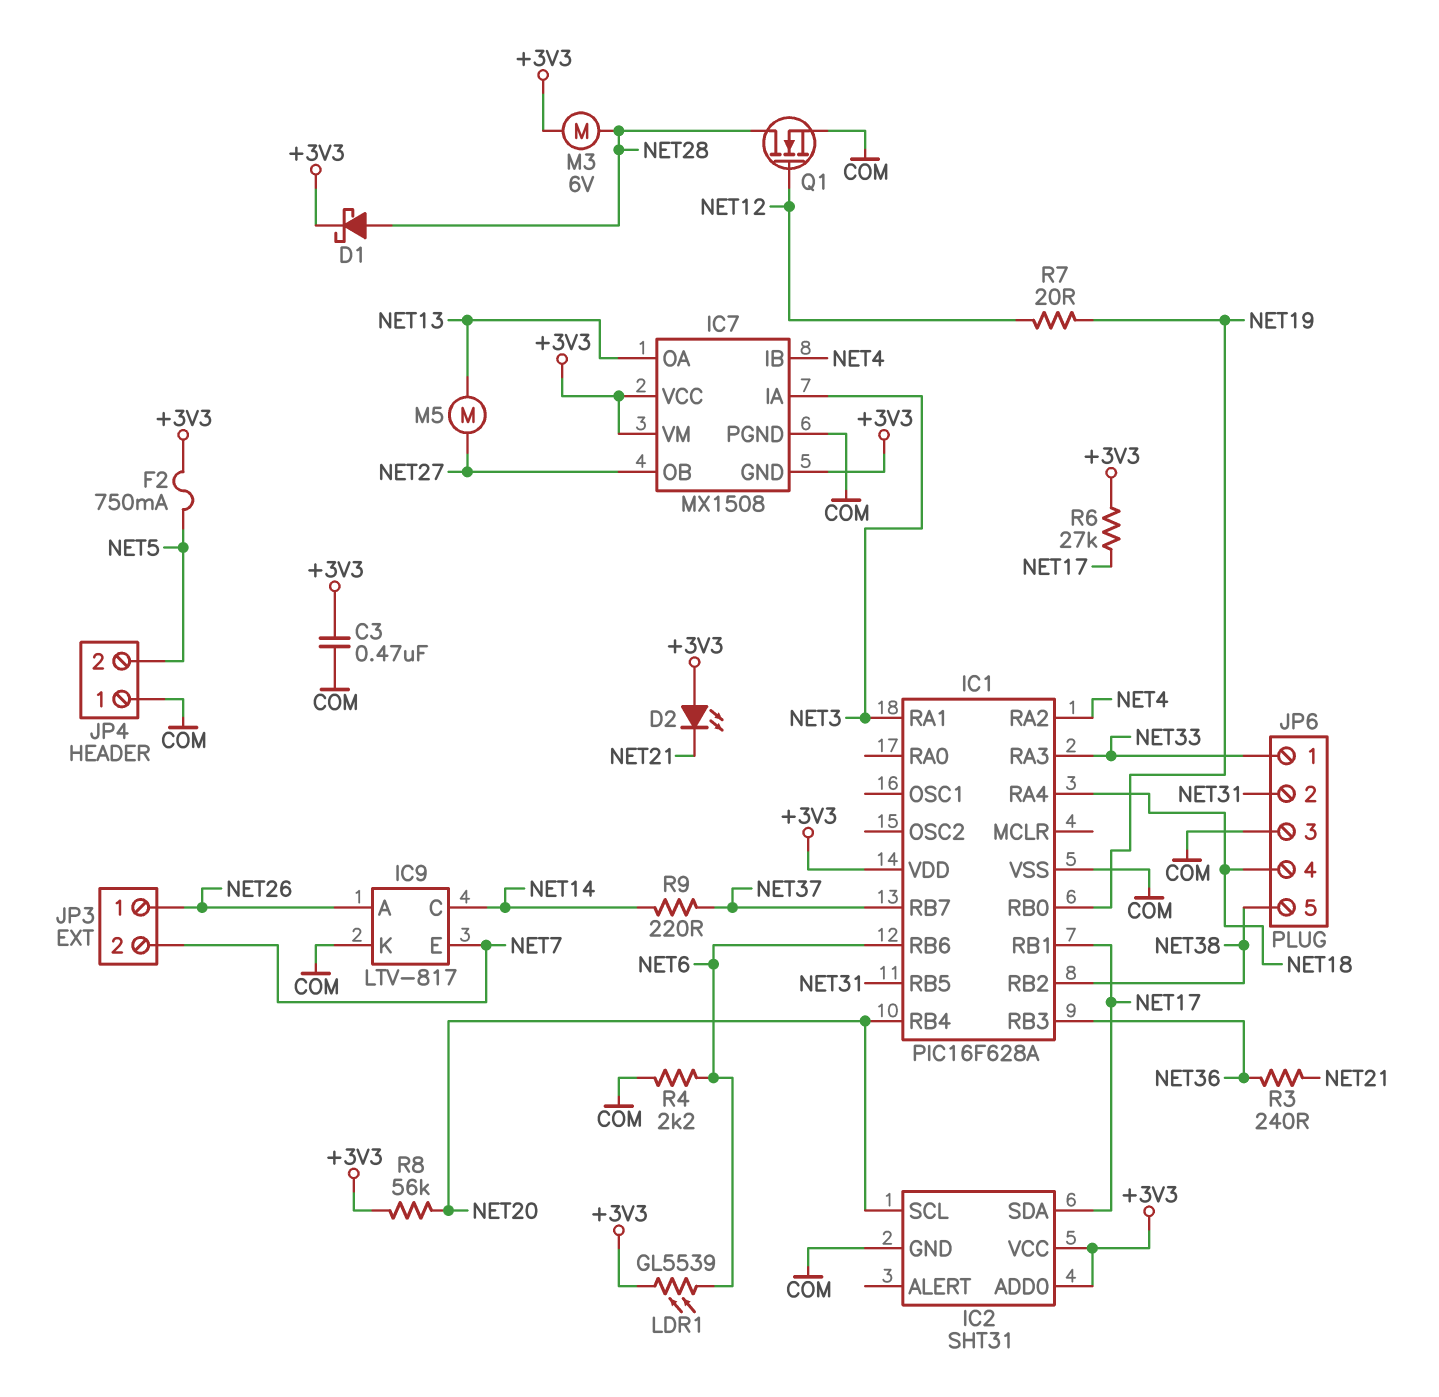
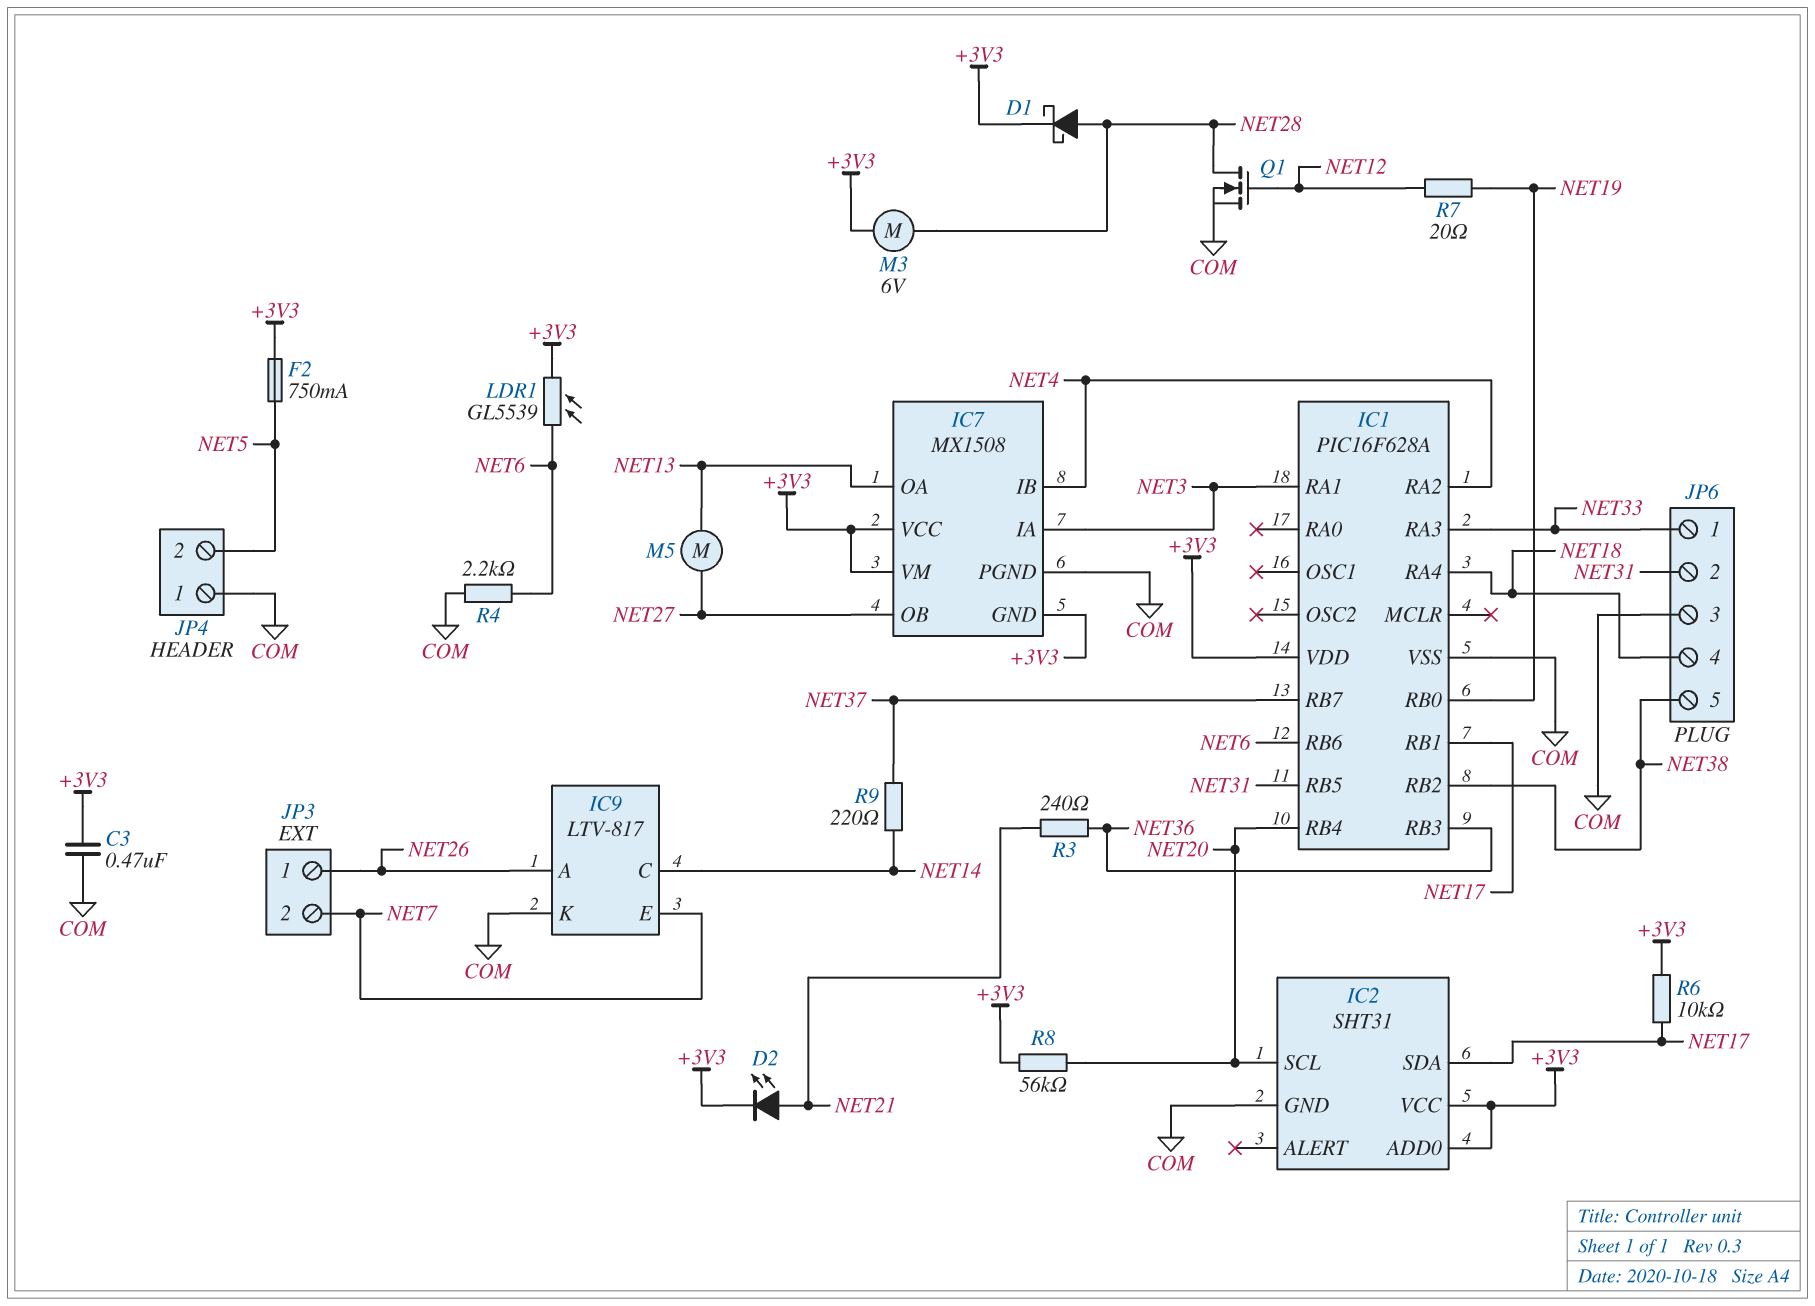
D2: LED (A +3V3, K NET21) -> LED (A NET21, K +3V3)
R6: 27k (+3V3, NET17) -> 10k (+3V3, NET17)

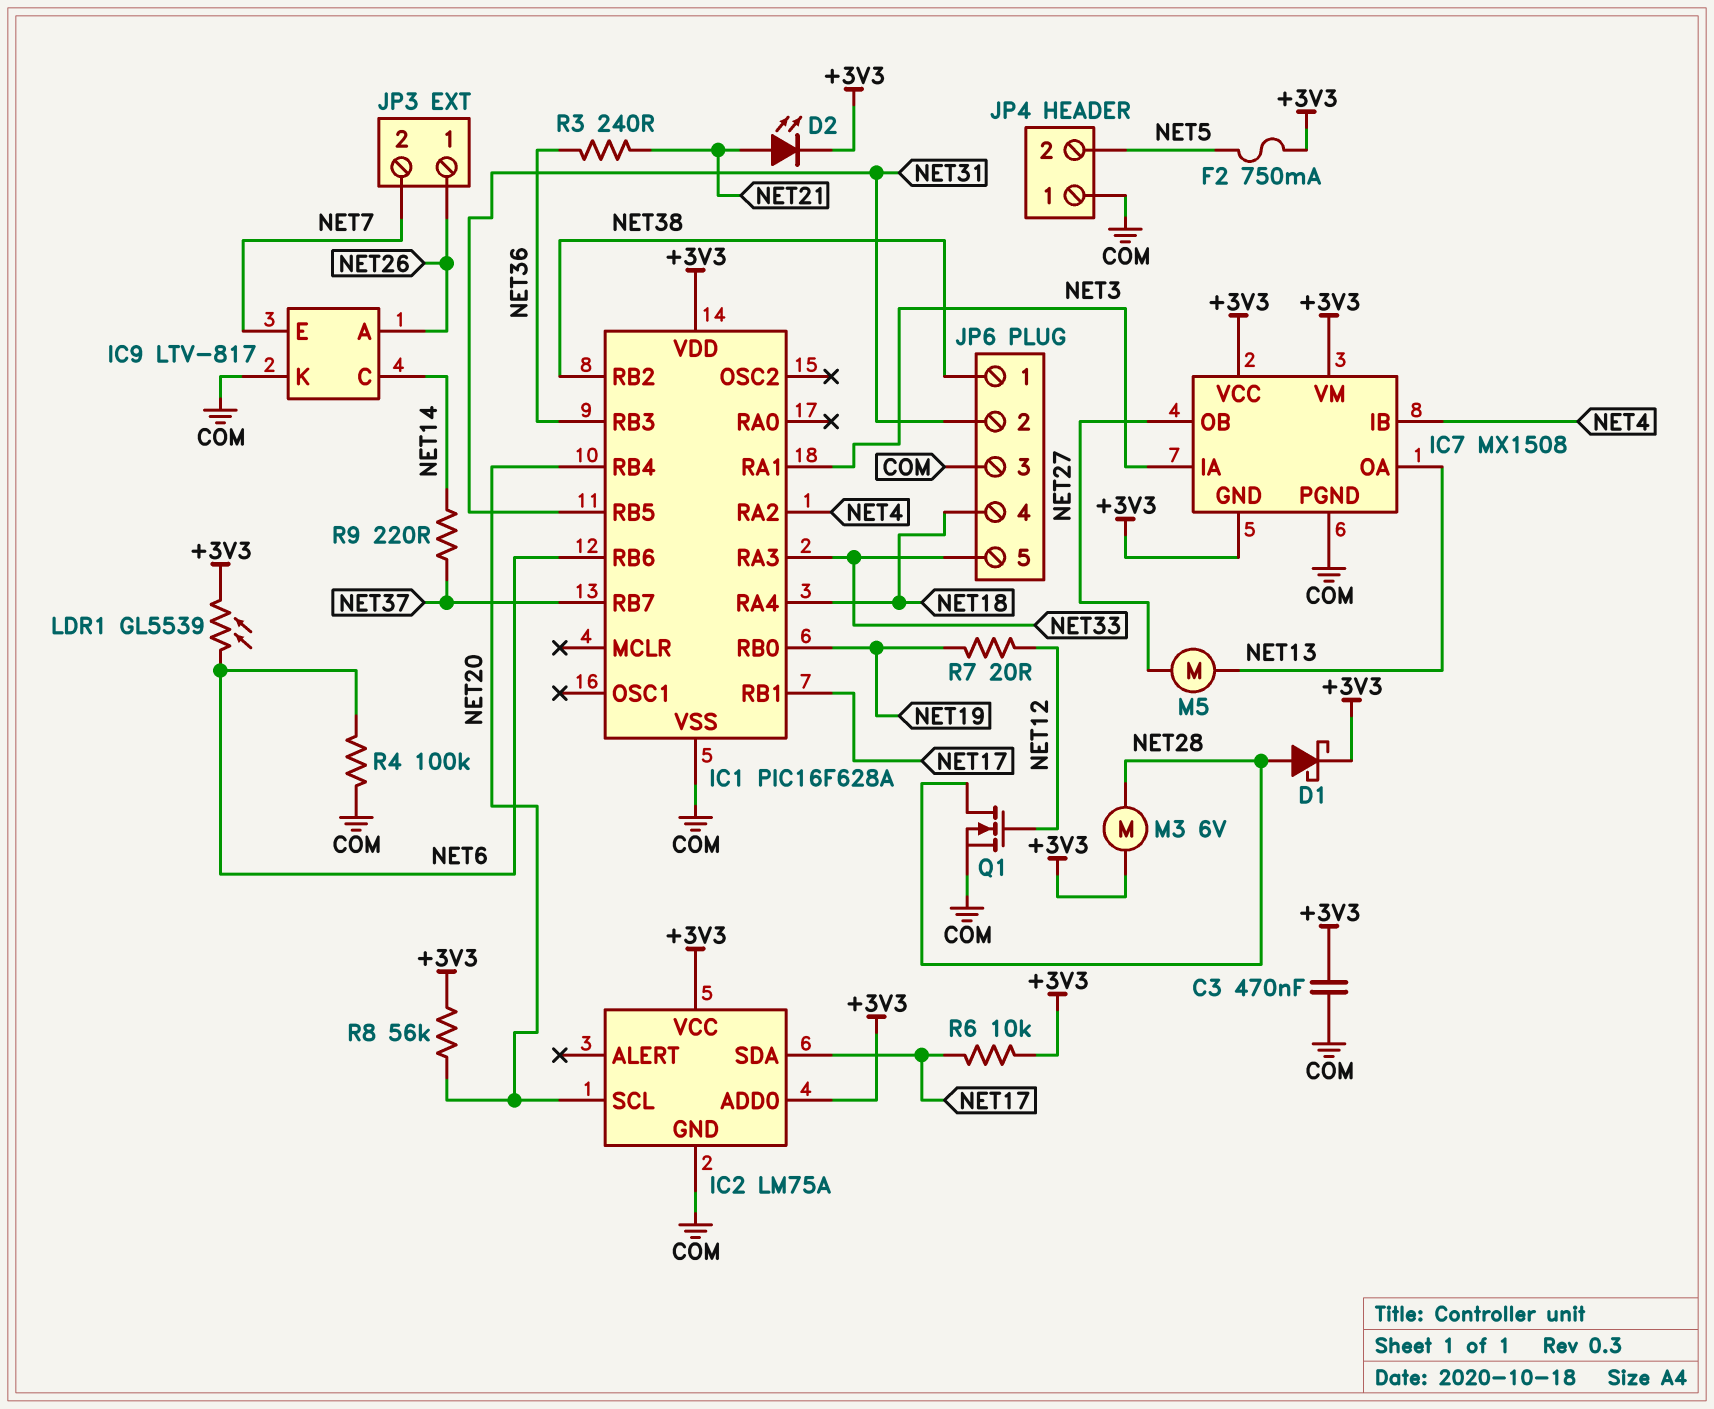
IC2: SHT31 -> LM75A
JP6 pin 1: NET33 -> NET38
JP6 pin 5: NET38 -> NET33
R4: 2.2k (COM, NET6) -> 100k (COM, NET6)

